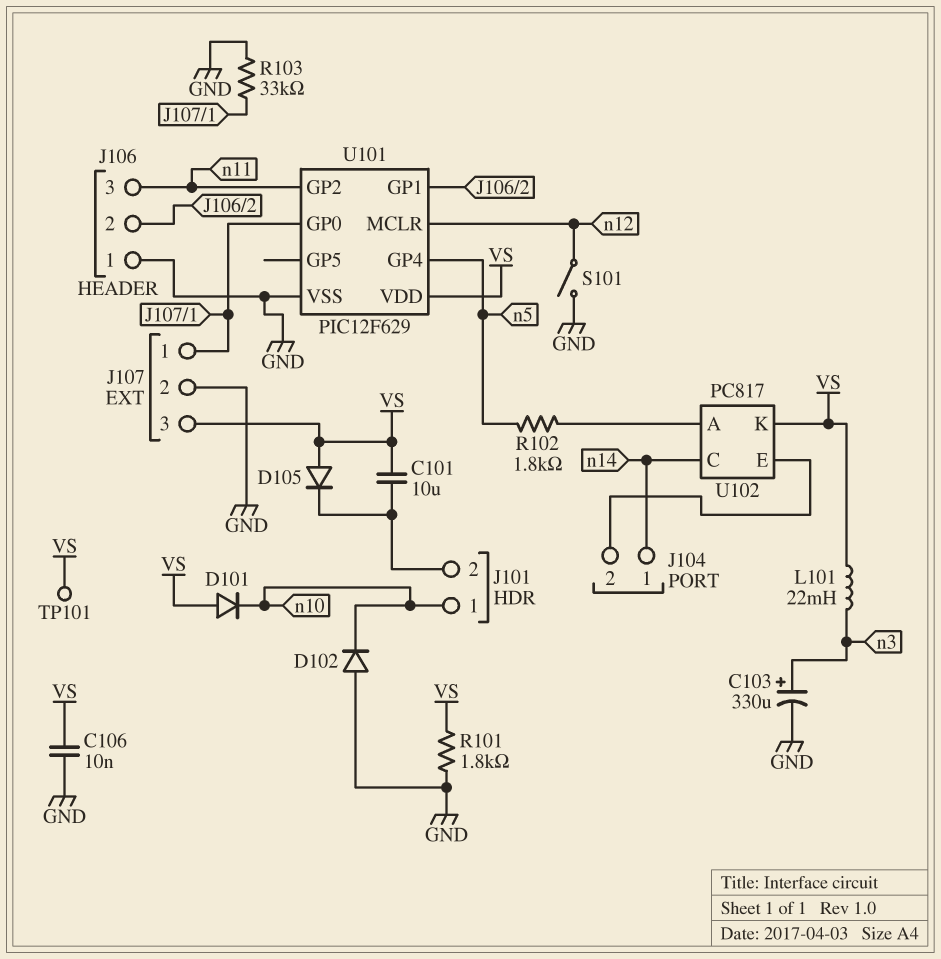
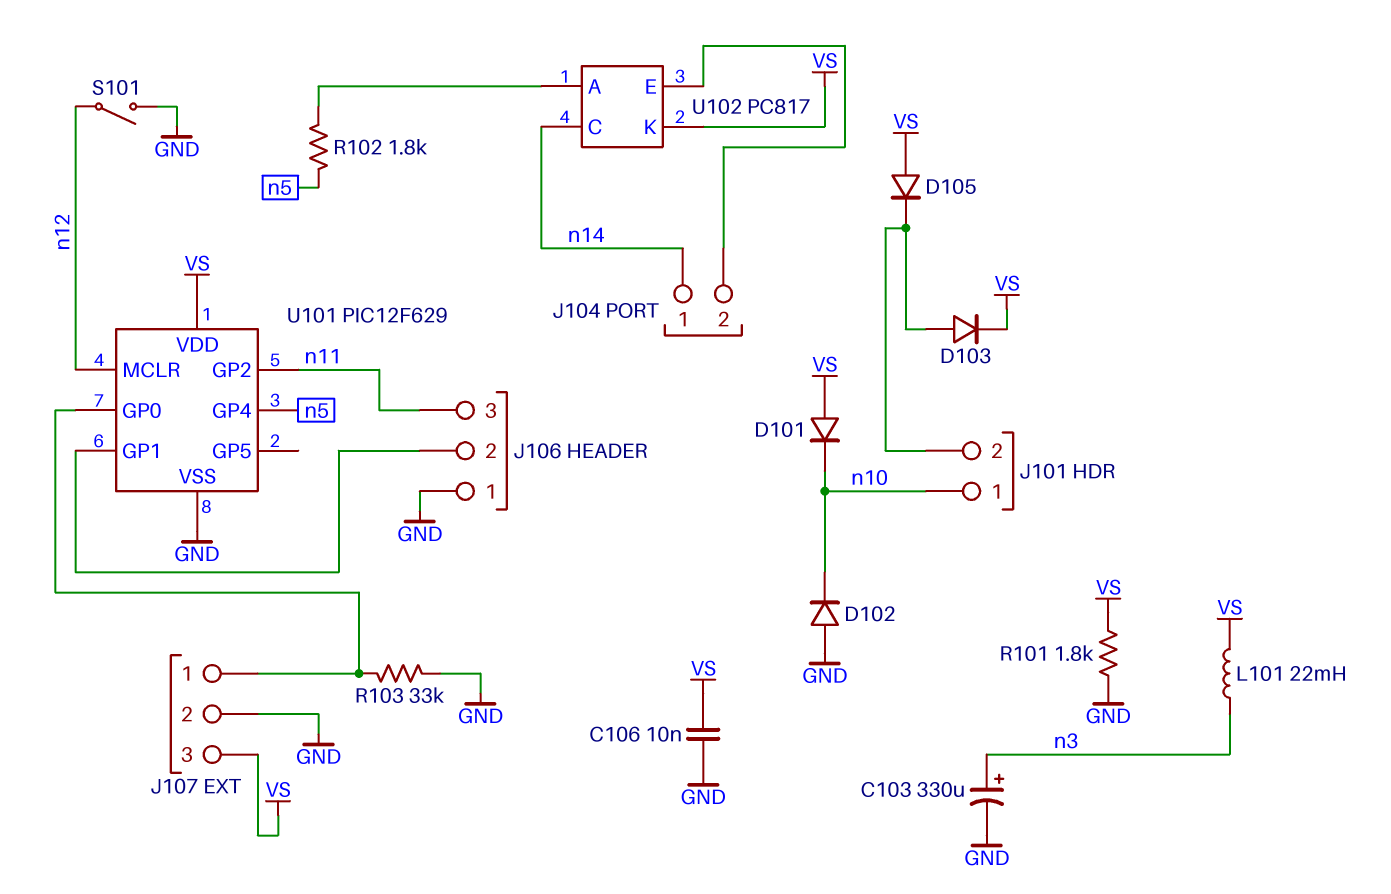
C101: 10uF (J101/2, VS) -> none
D103: none -> diode (A J101/2, K VS)
TP101: test point (VS) -> none

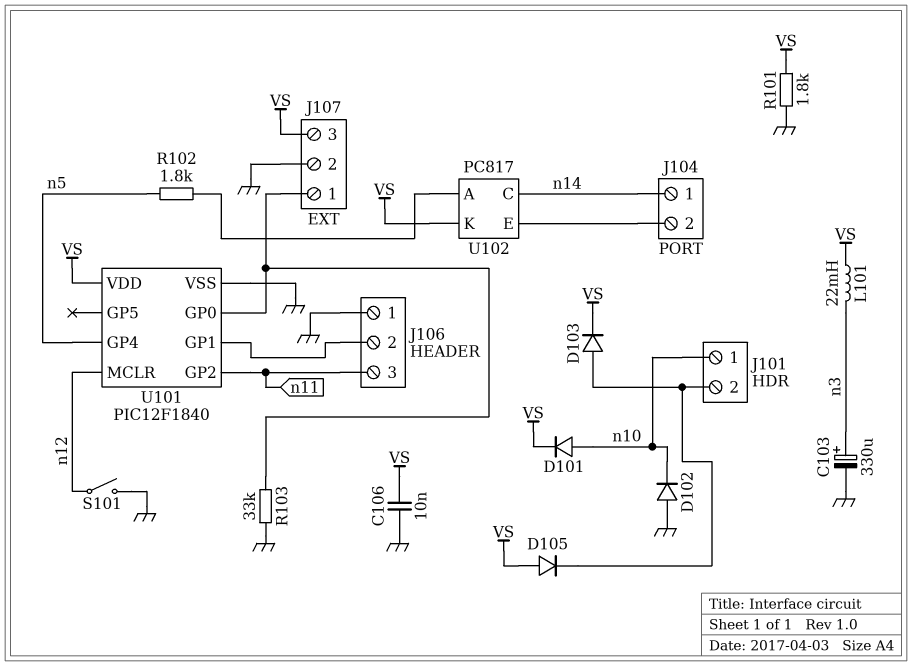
D101: diode (A VS, K n10) -> diode (A n10, K VS)
U101: PIC12F629 -> PIC12F1840

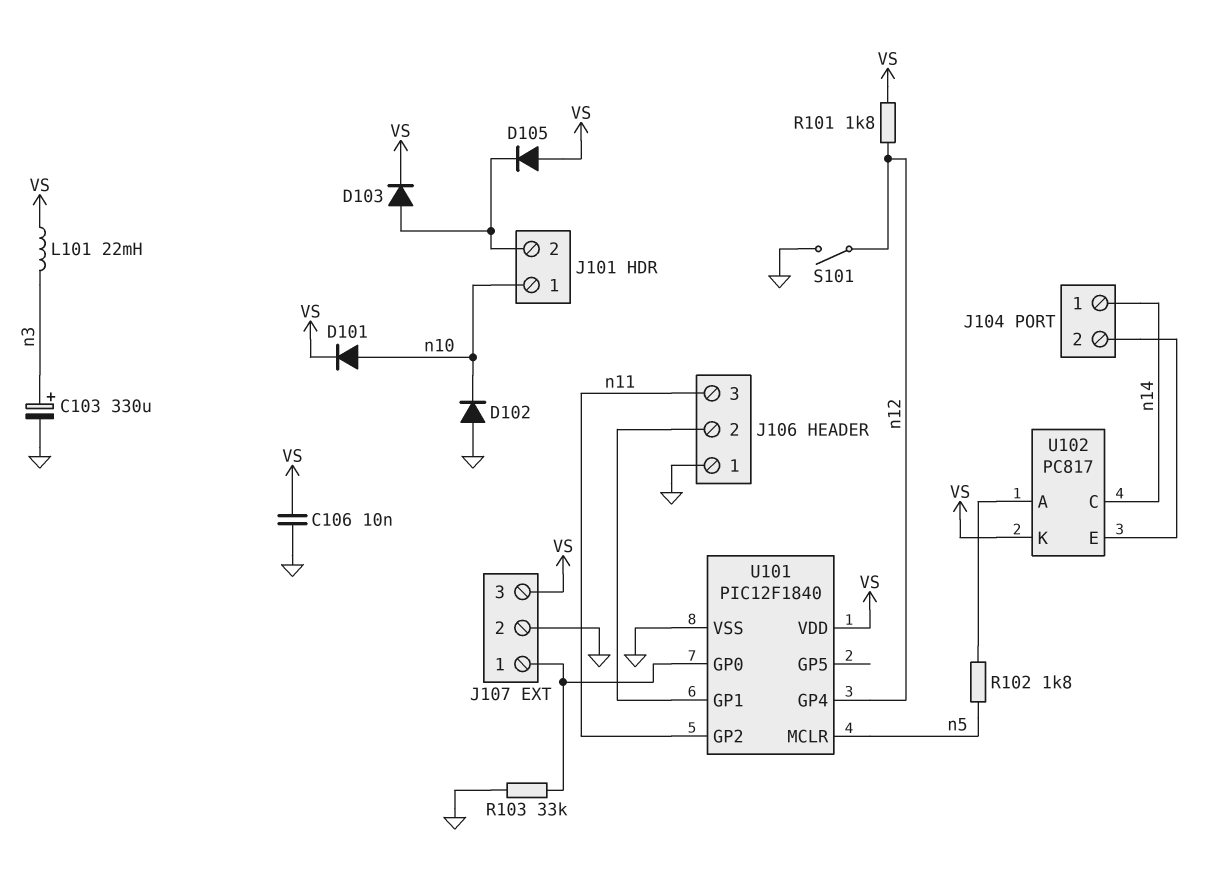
R101: 1.8k (GND, VS) -> 1.8k (VS, n12)
U101 pin GP4: n5 -> n12
U101 pin MCLR: n12 -> n5

